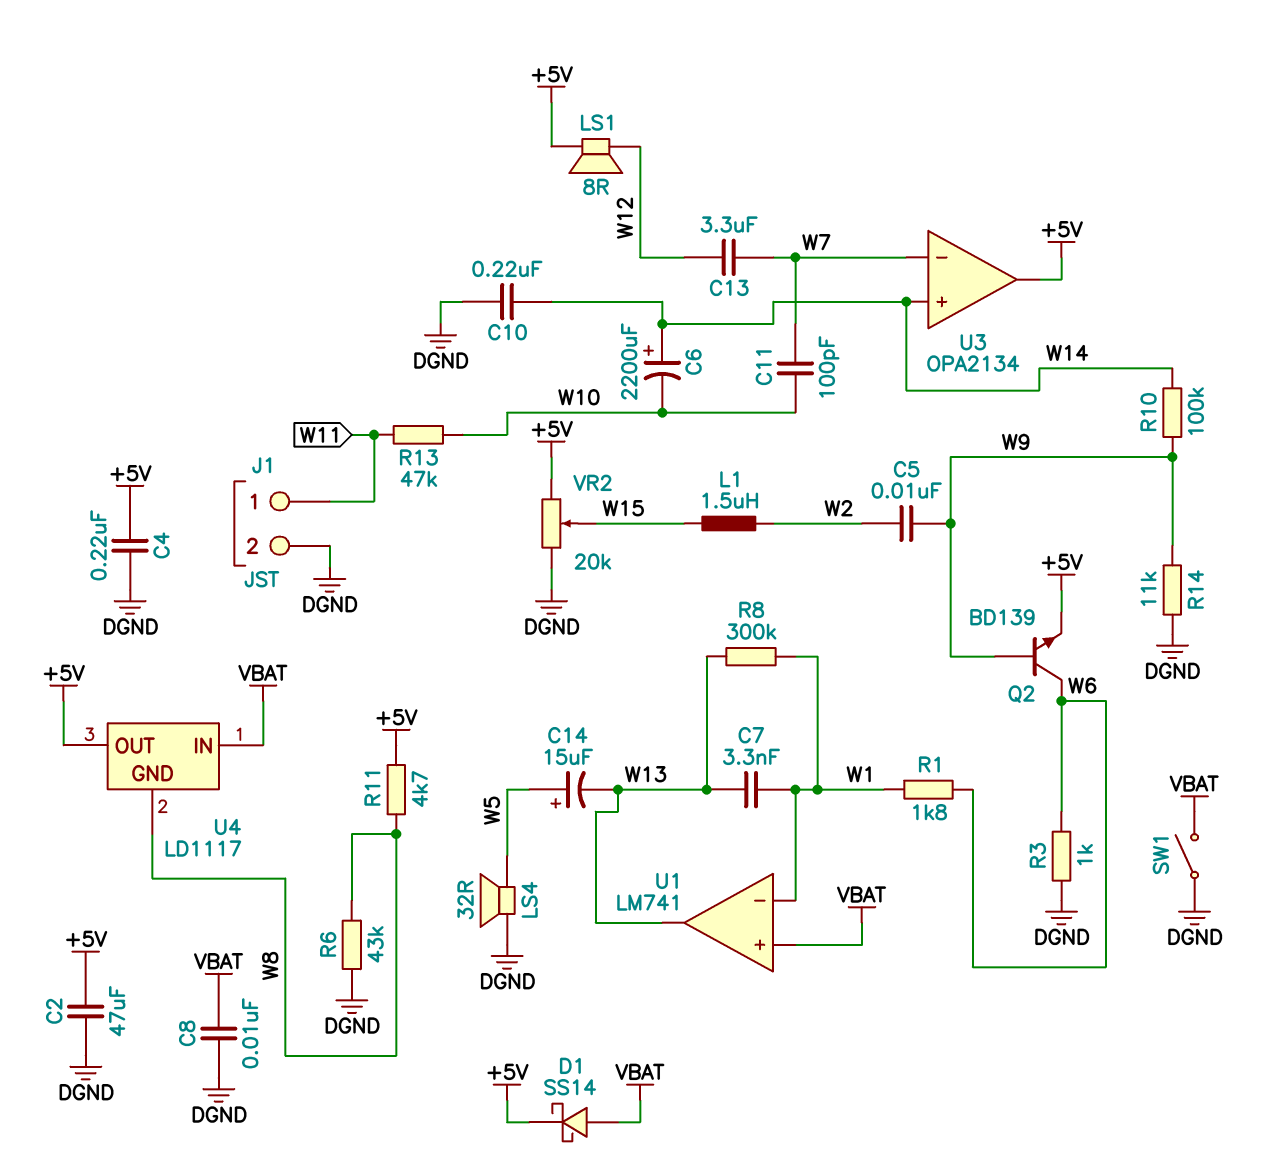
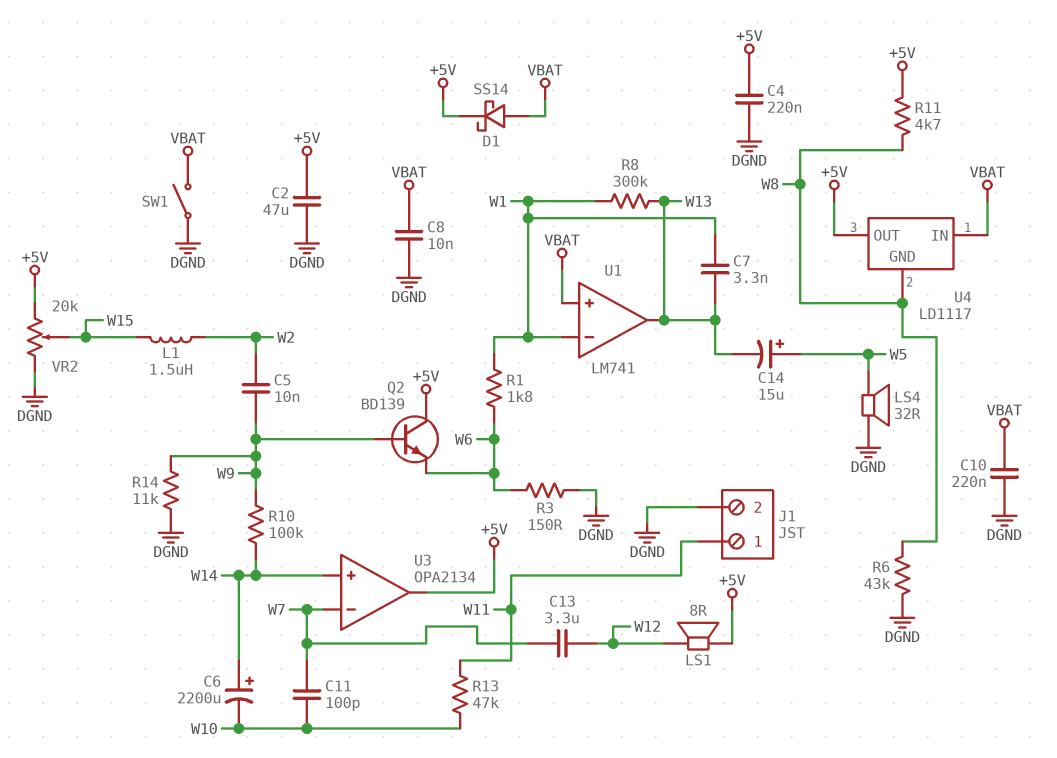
C10: 220nF (DGND, W14) -> 220nF (DGND, VBAT)
Q2: NPN BD139 (B W9, C W6, E +5V) -> NPN BD139 (B W9, C +5V, E W6)
R3: 1k (DGND, W6) -> 150 (DGND, W6)

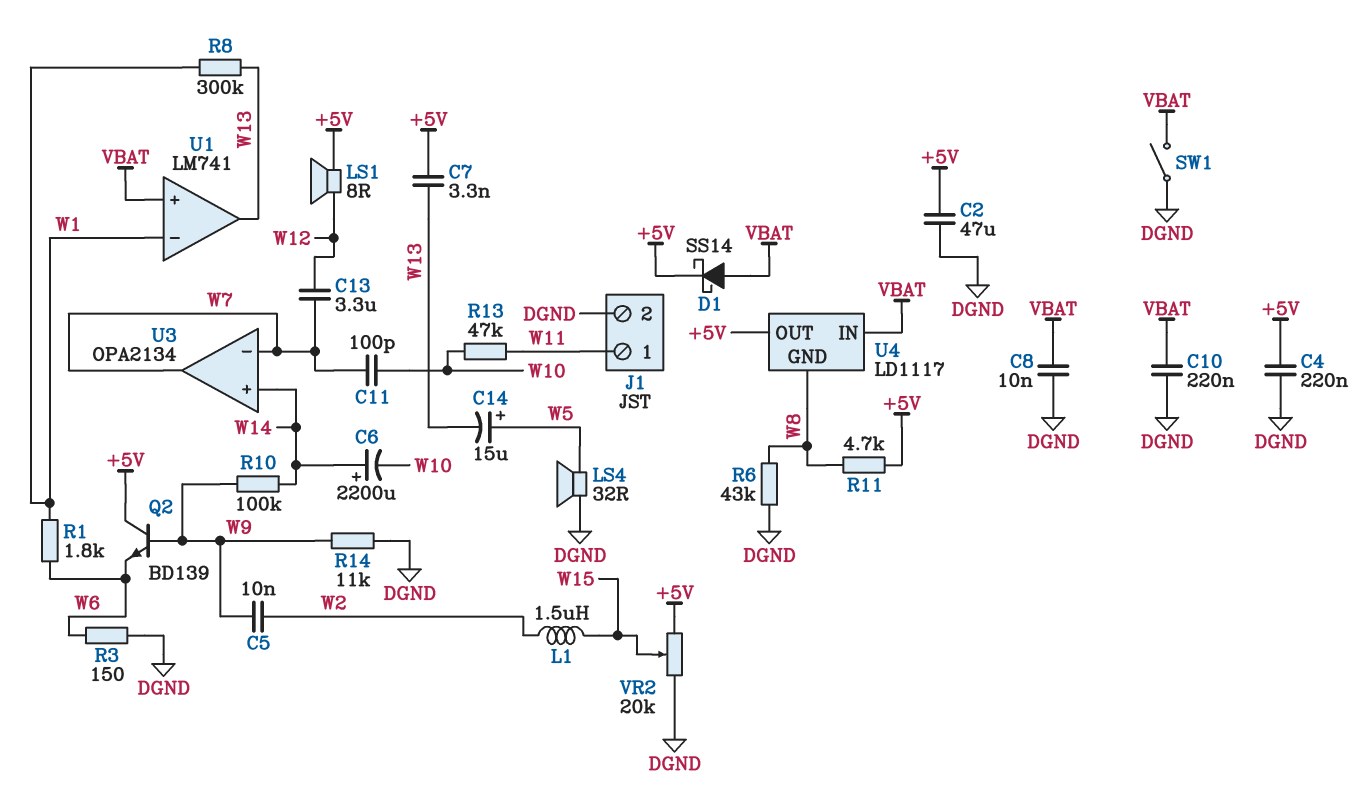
C7: 3.3nF (W1, W13) -> 3.3nF (+5V, W13)
U3 pin out: +5V -> W7

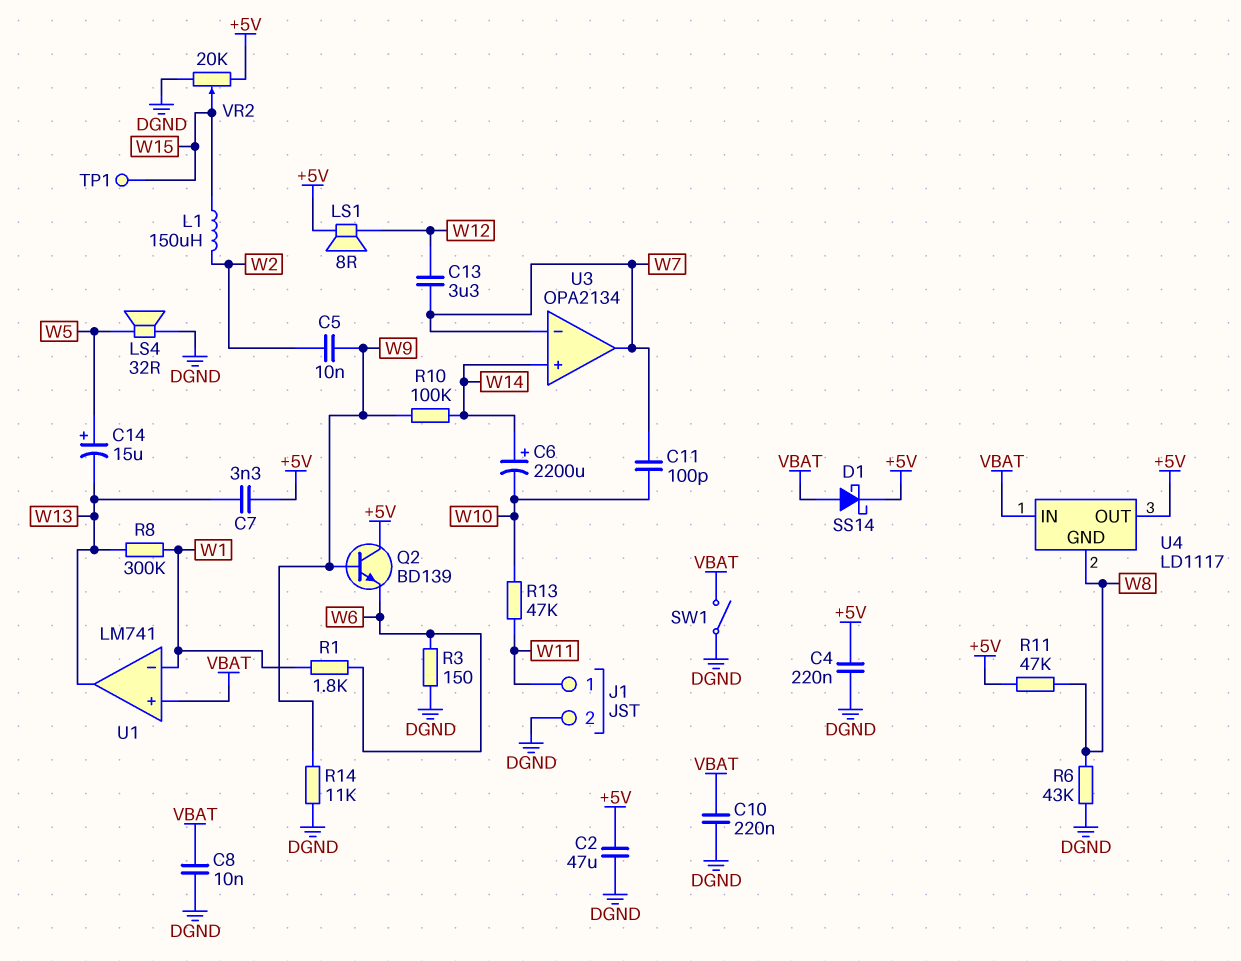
L1: 1.5uH (W2, W15) -> 150uH (W2, W15)
R11: 4.7k (+5V, W8) -> 47k (+5V, W8)
TP1: none -> test point (W15)

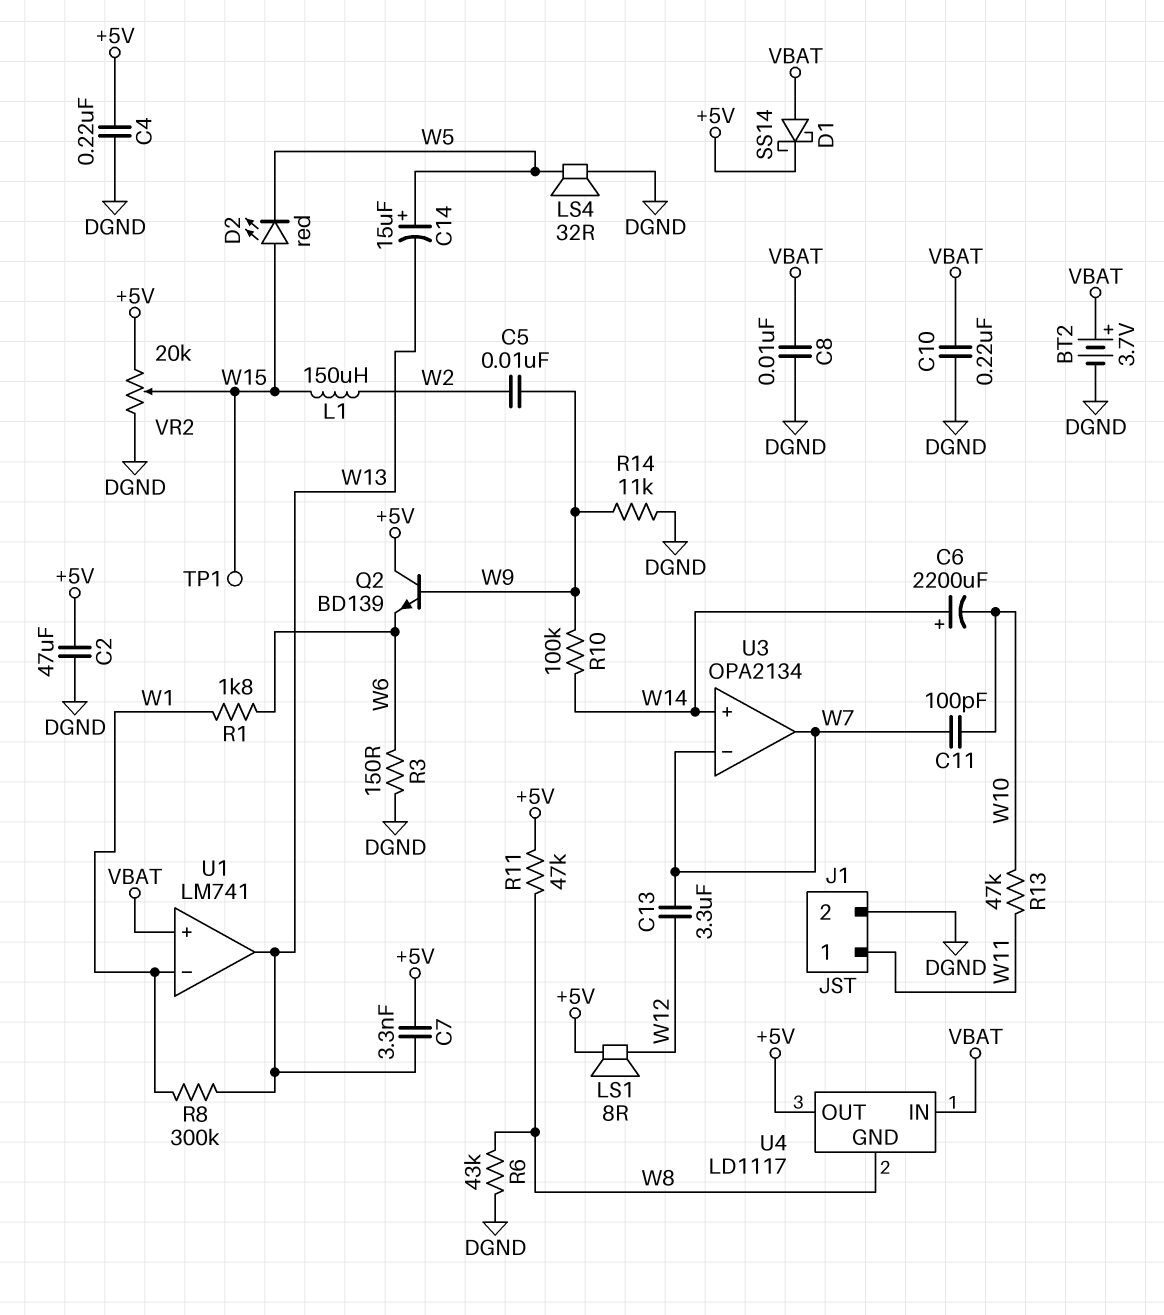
BT2: none -> 3.7V (plus VBAT, minus DGND)
D2: none -> LED red (A W15, K W5)
SW1: switch (DGND, VBAT) -> none

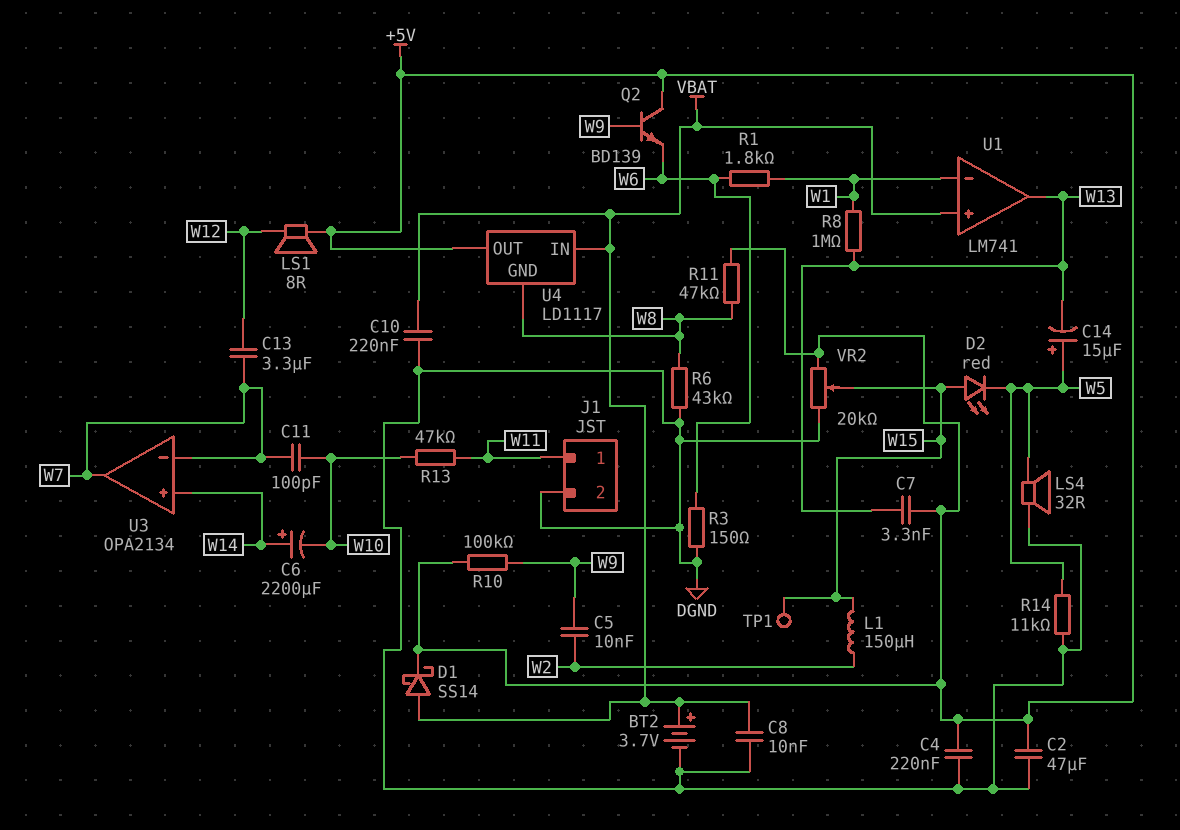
R8: 300k (W1, W13) -> 1M (W1, W13)
R10: 100k (W9, W14) -> 100k (+5V, W9)
R14: 11k (DGND, W9) -> 11k (DGND, W5)

